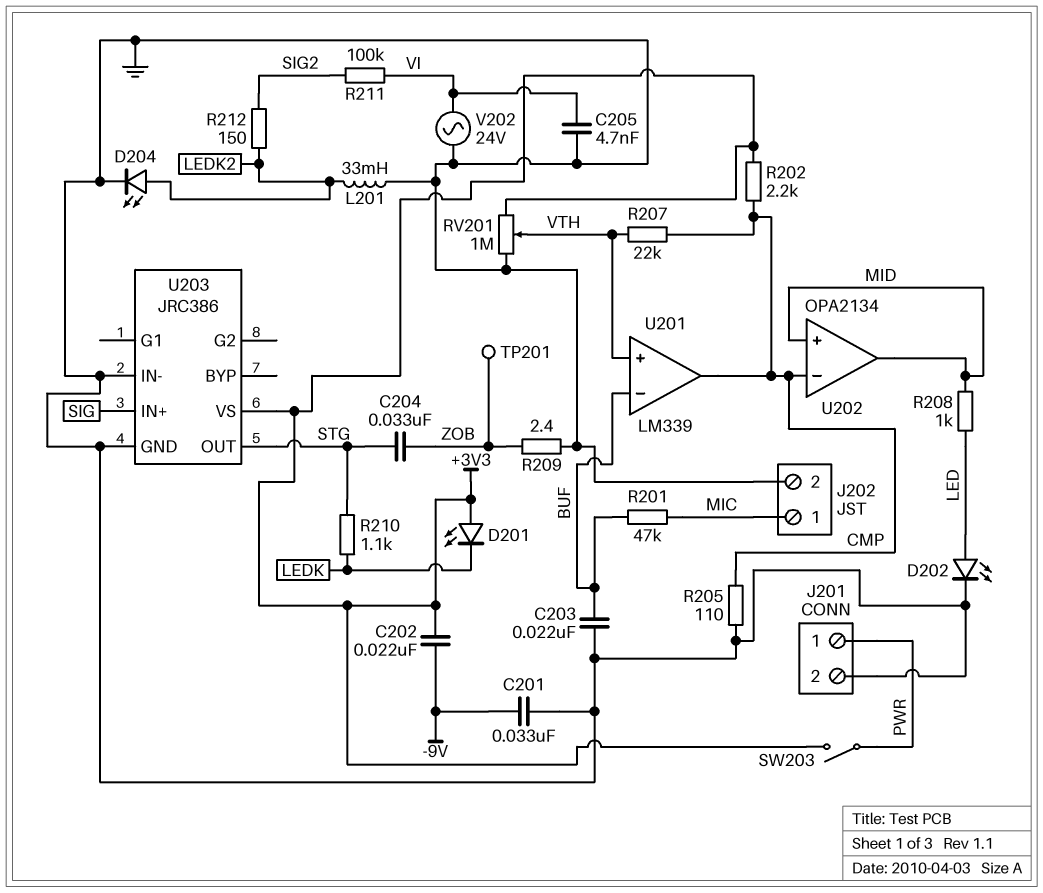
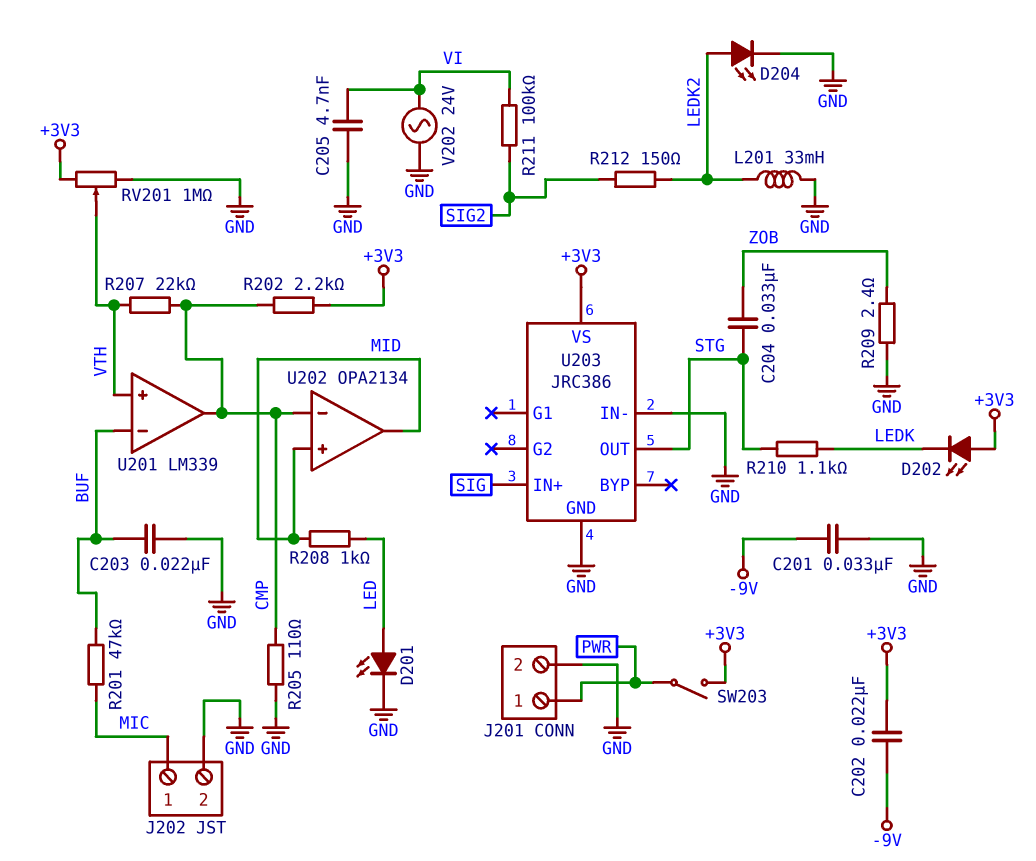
D201: LED (A +3V3, K LEDK) -> LED (A LED, K GND)
D202: LED (A LED, K GND) -> LED (A +3V3, K LEDK)
TP201: test point (ZOB) -> none

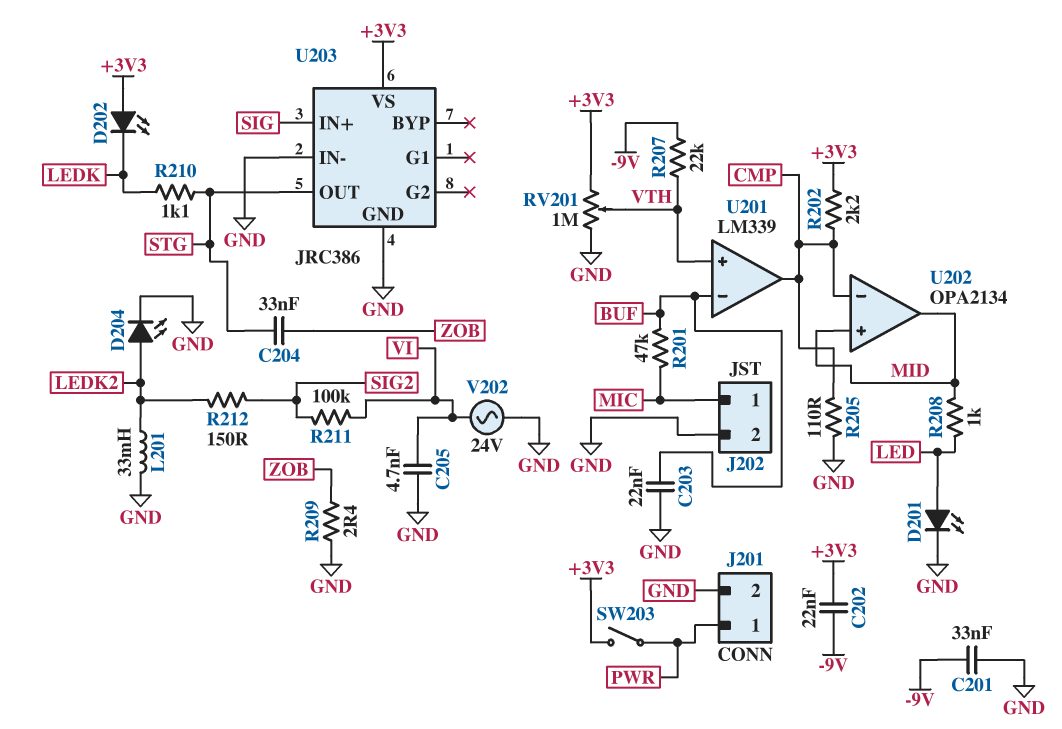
R207: 22k (CMP, VTH) -> 22k (-9V, VTH)

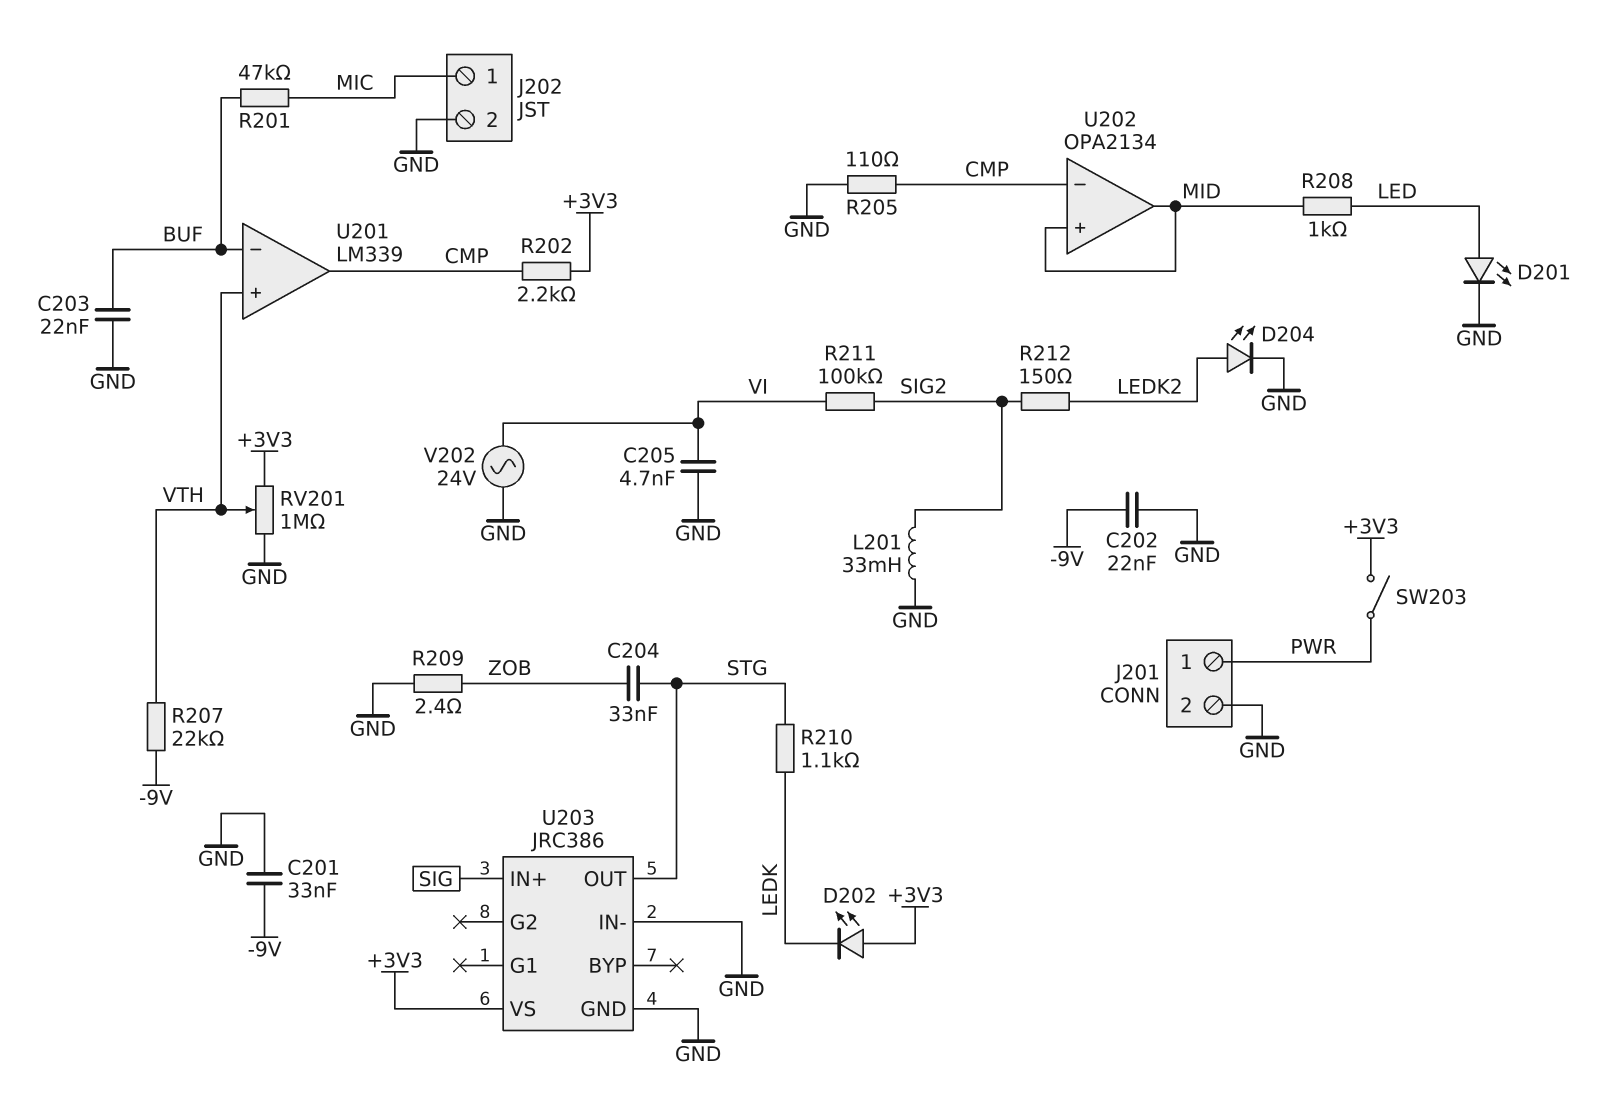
C202: 22nF (+3V3, -9V) -> 22nF (-9V, GND)
L201: 33mH (GND, LEDK2) -> 33mH (GND, SIG2)

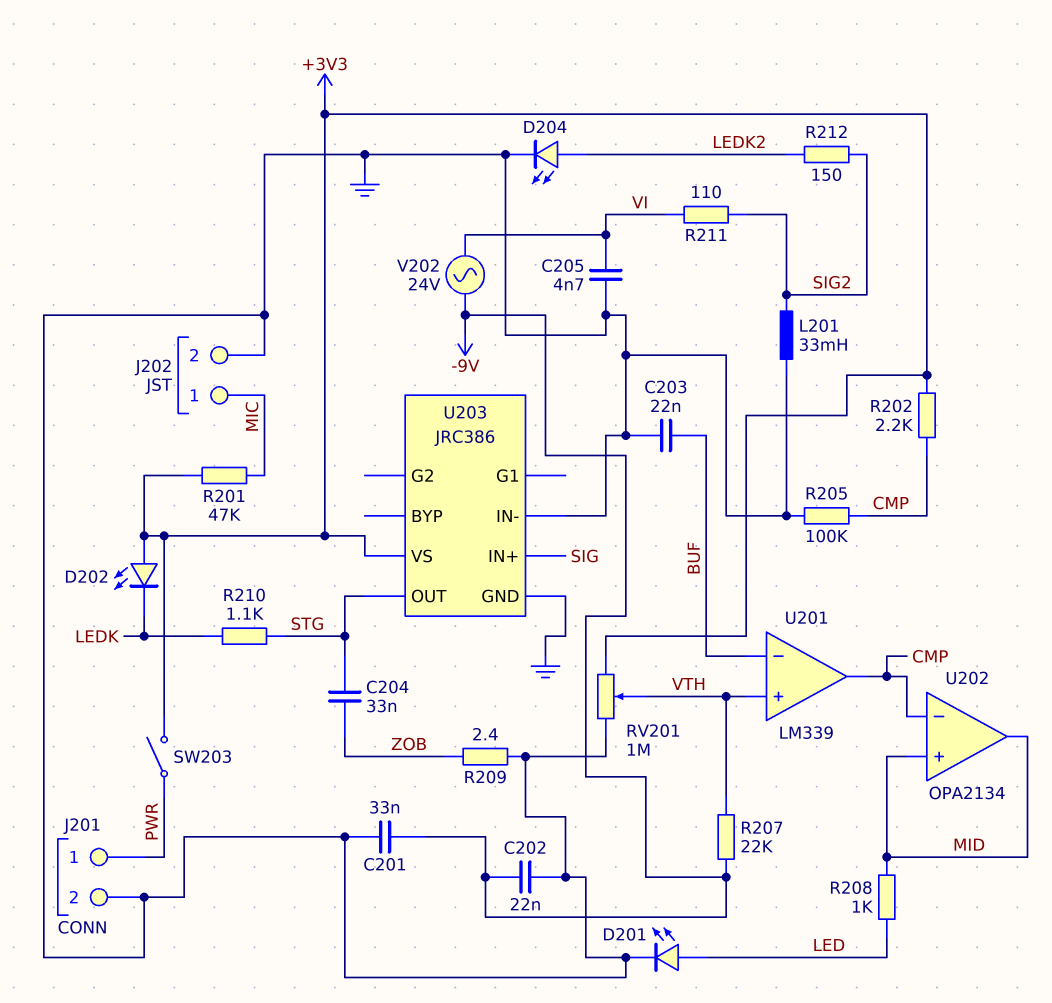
R201: 47k (BUF, MIC) -> 47k (+3V3, MIC)
R205: 110 (CMP, GND) -> 100k (CMP, GND)
R211: 100k (SIG2, VI) -> 110 (SIG2, VI)
V202: AC 24V (GND, VI) -> AC 24V (-9V, VI)

